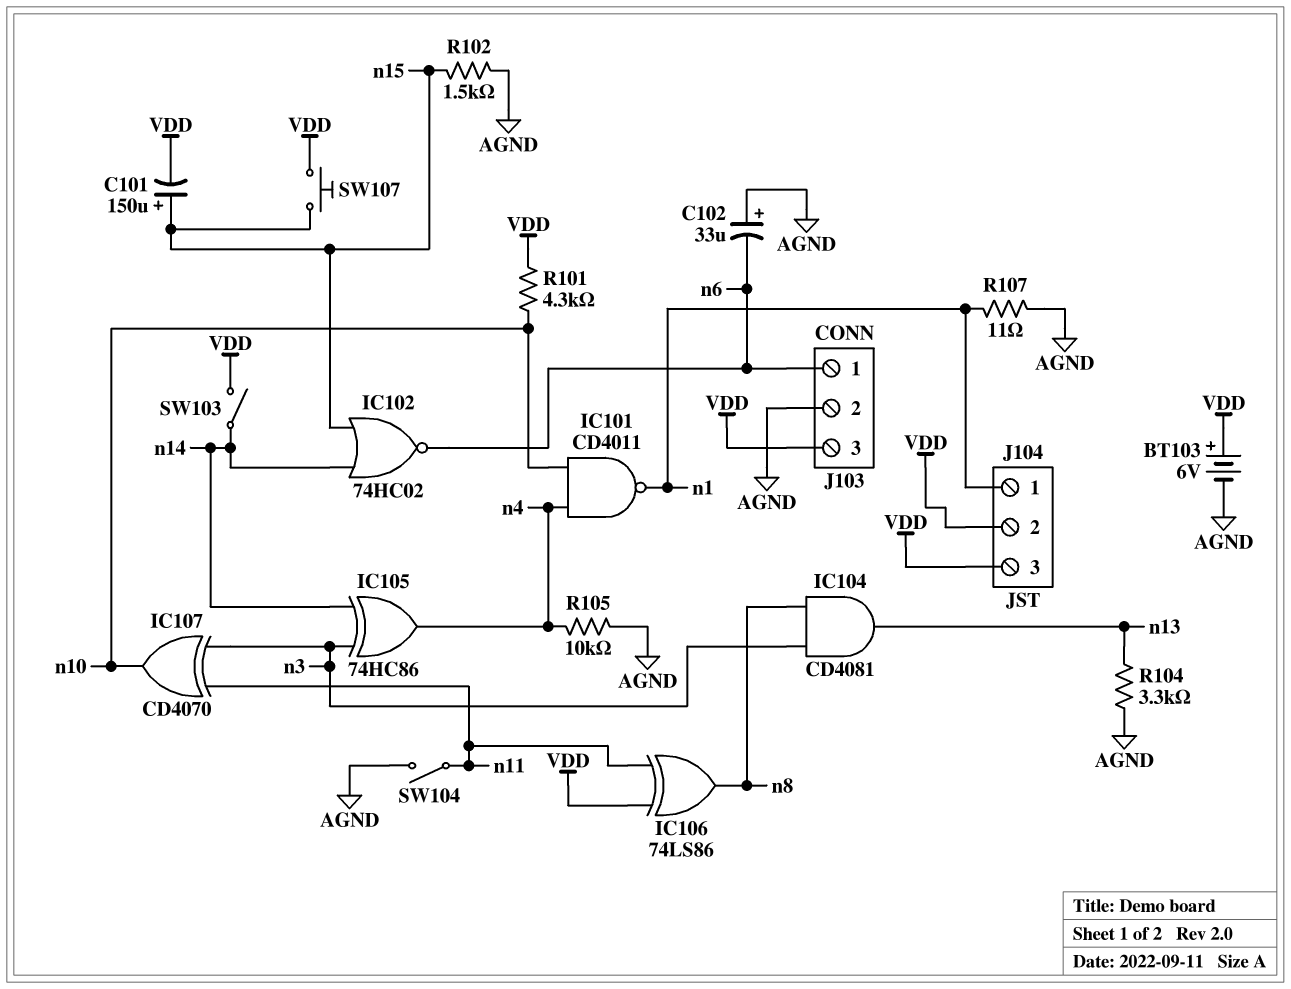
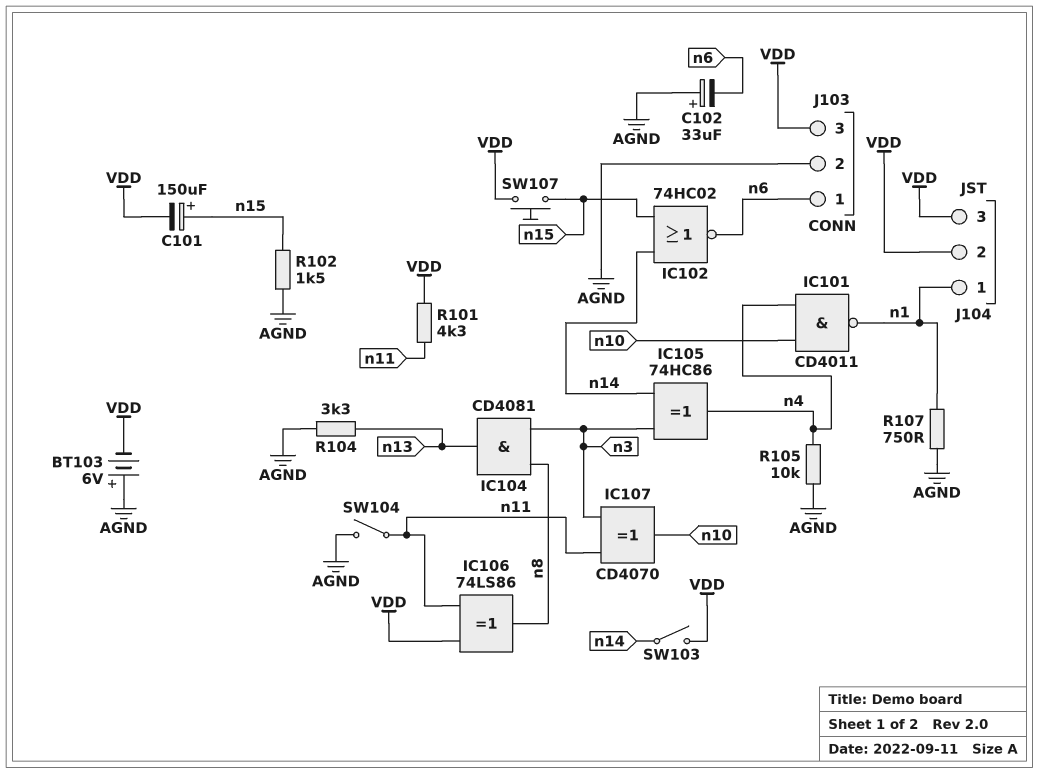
BT103: 6V (plus VDD, minus AGND) -> 6V (plus AGND, minus VDD)
R101: 4.3k (VDD, n10) -> 4.3k (VDD, n11)
R107: 11 (AGND, n1) -> 750 (AGND, n1)

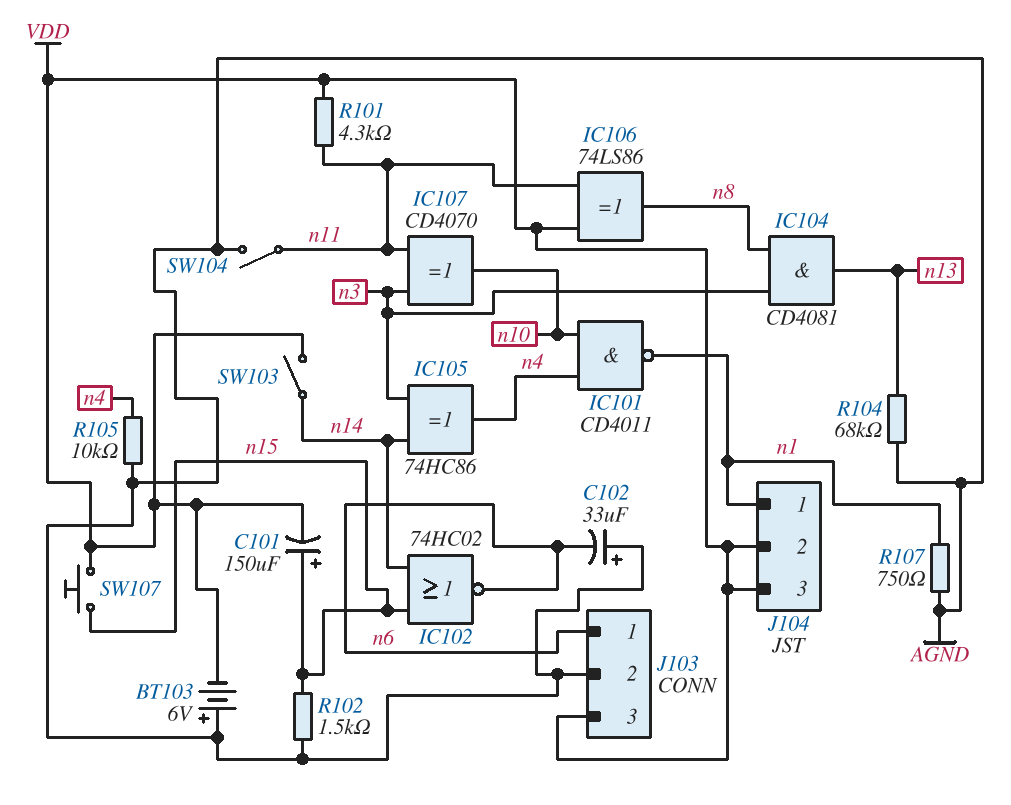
R104: 3.3k (AGND, n13) -> 68k (AGND, n13)

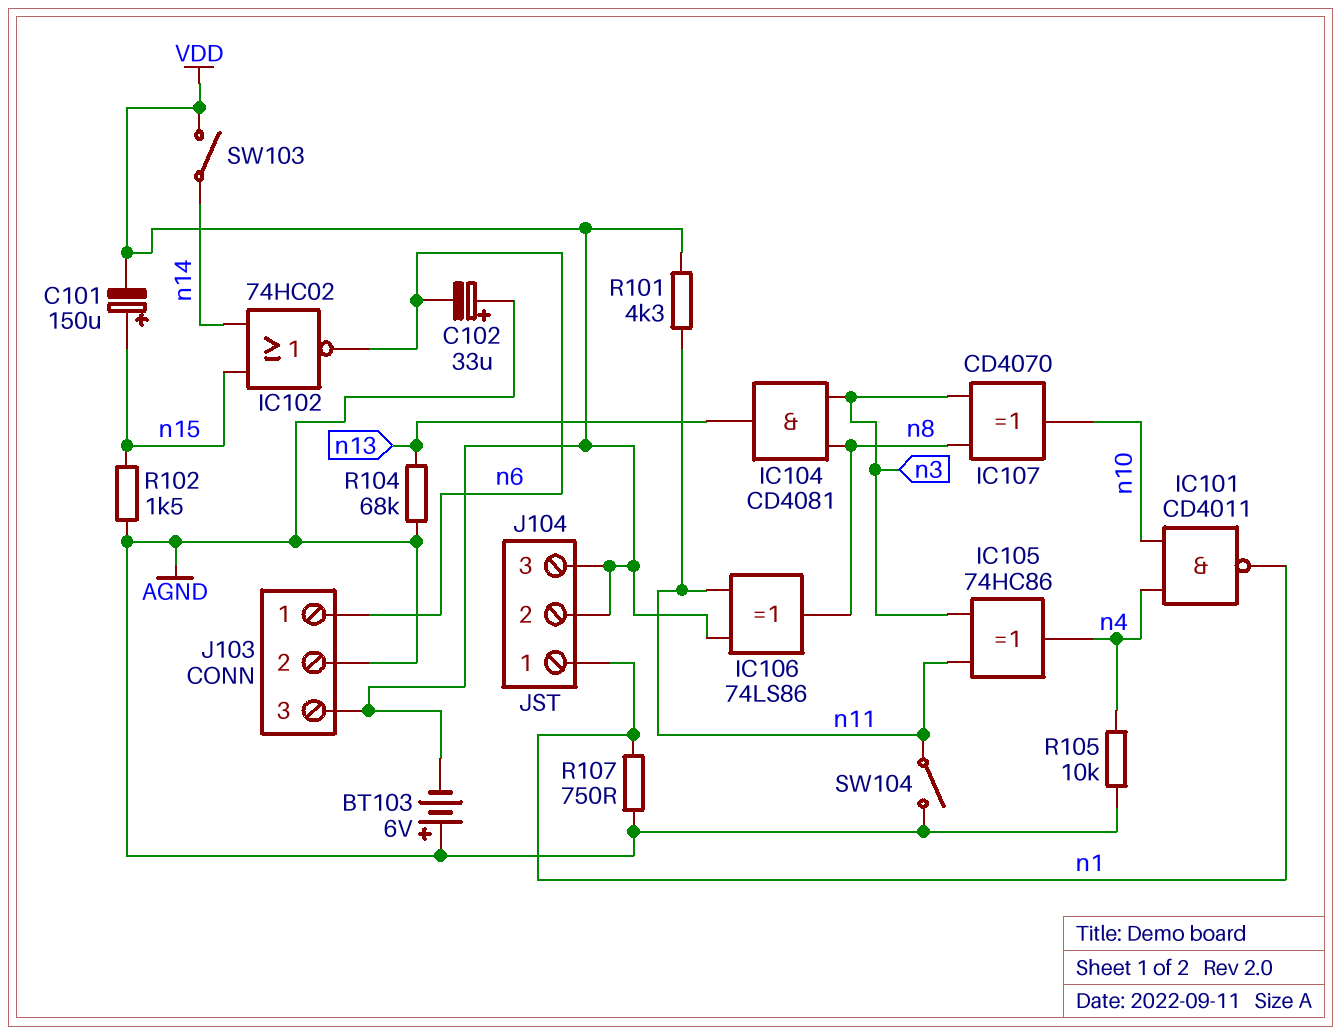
IC105: XOR 74HC86 (in n3, in n14, out n4) -> XOR 74HC86 (in n3, in n11, out n4)
IC107: XOR CD4070 (in n3, in n11, out n10) -> XOR CD4070 (in n3, in n8, out n10)
SW107: button (VDD, n15) -> none

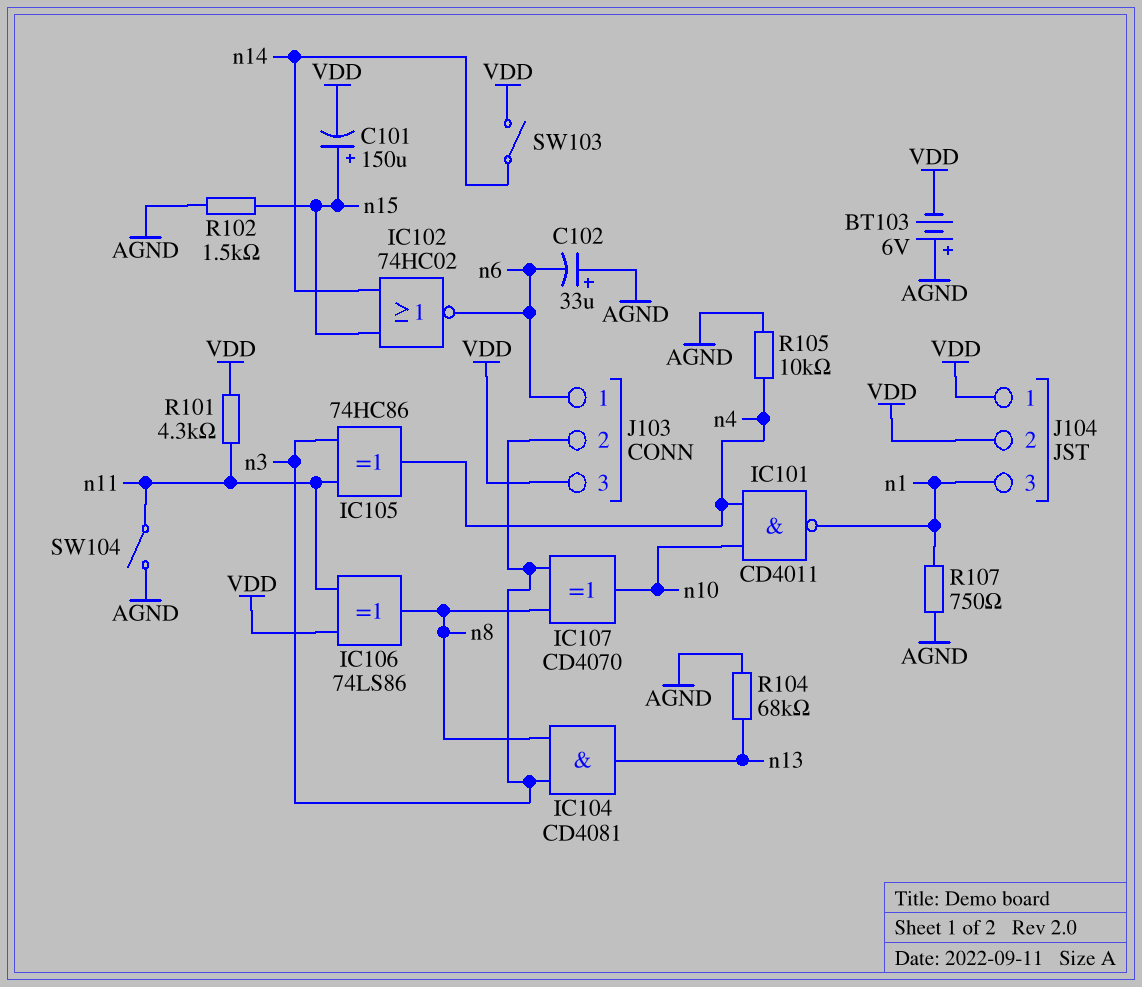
J103 pin 2: AGND -> n3
J104 pin 1: n1 -> VDD
J104 pin 3: VDD -> n1

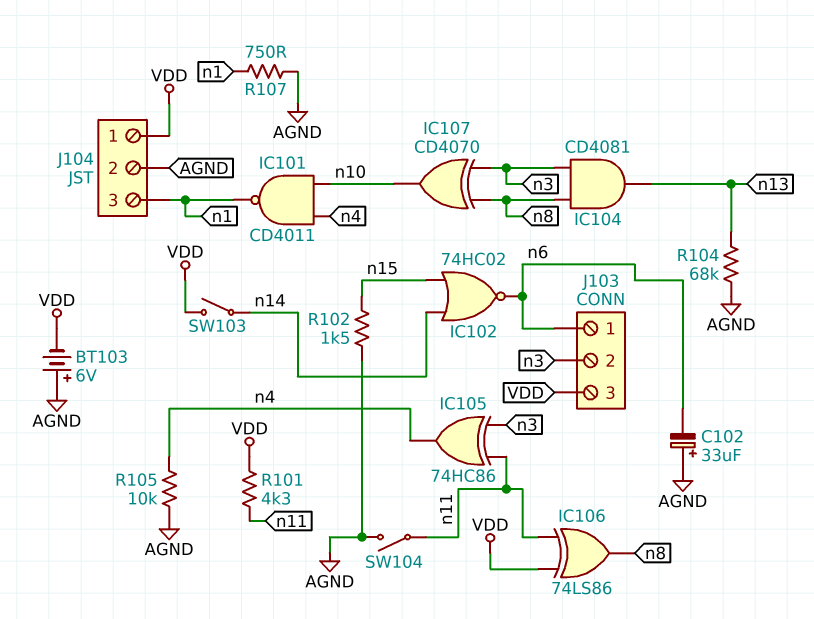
C101: 150uF (plus n15, minus VDD) -> none
J104 pin 2: VDD -> AGND

